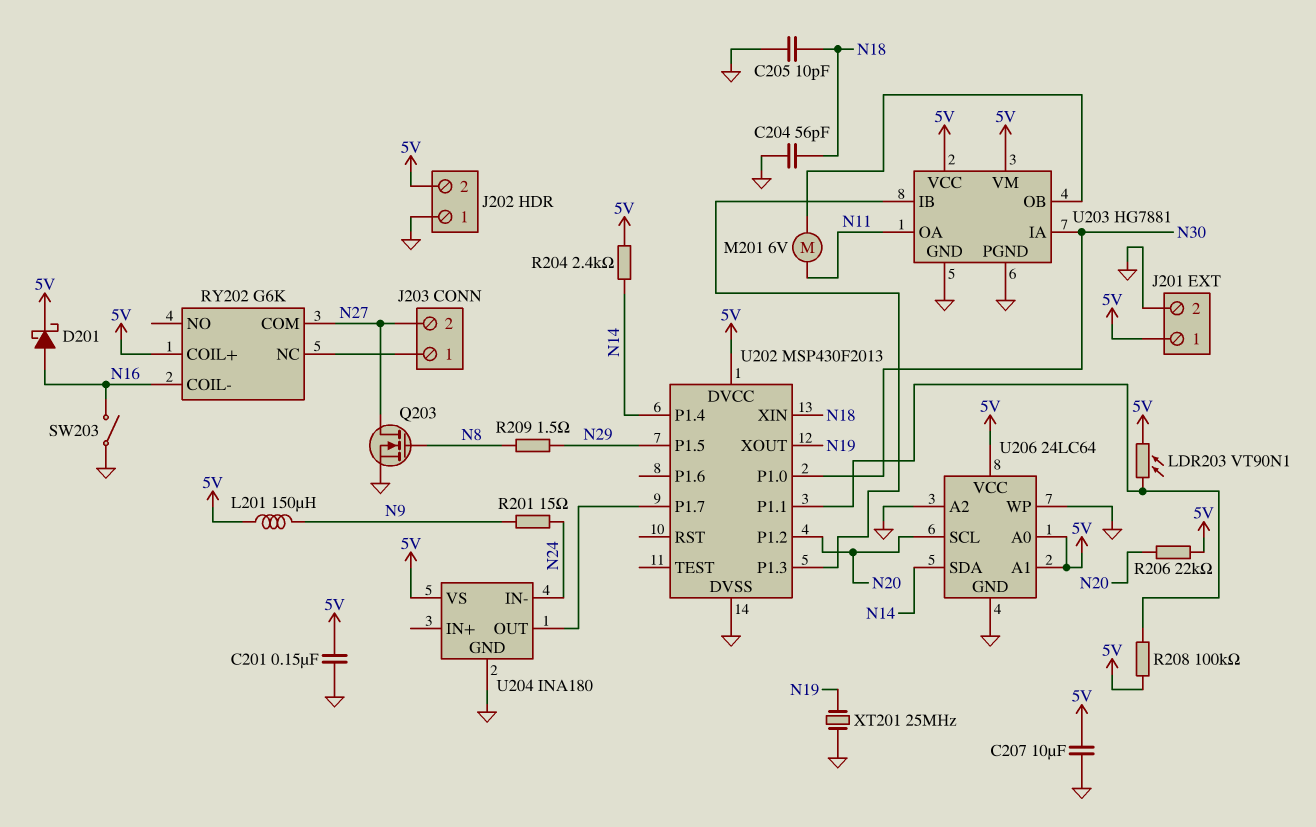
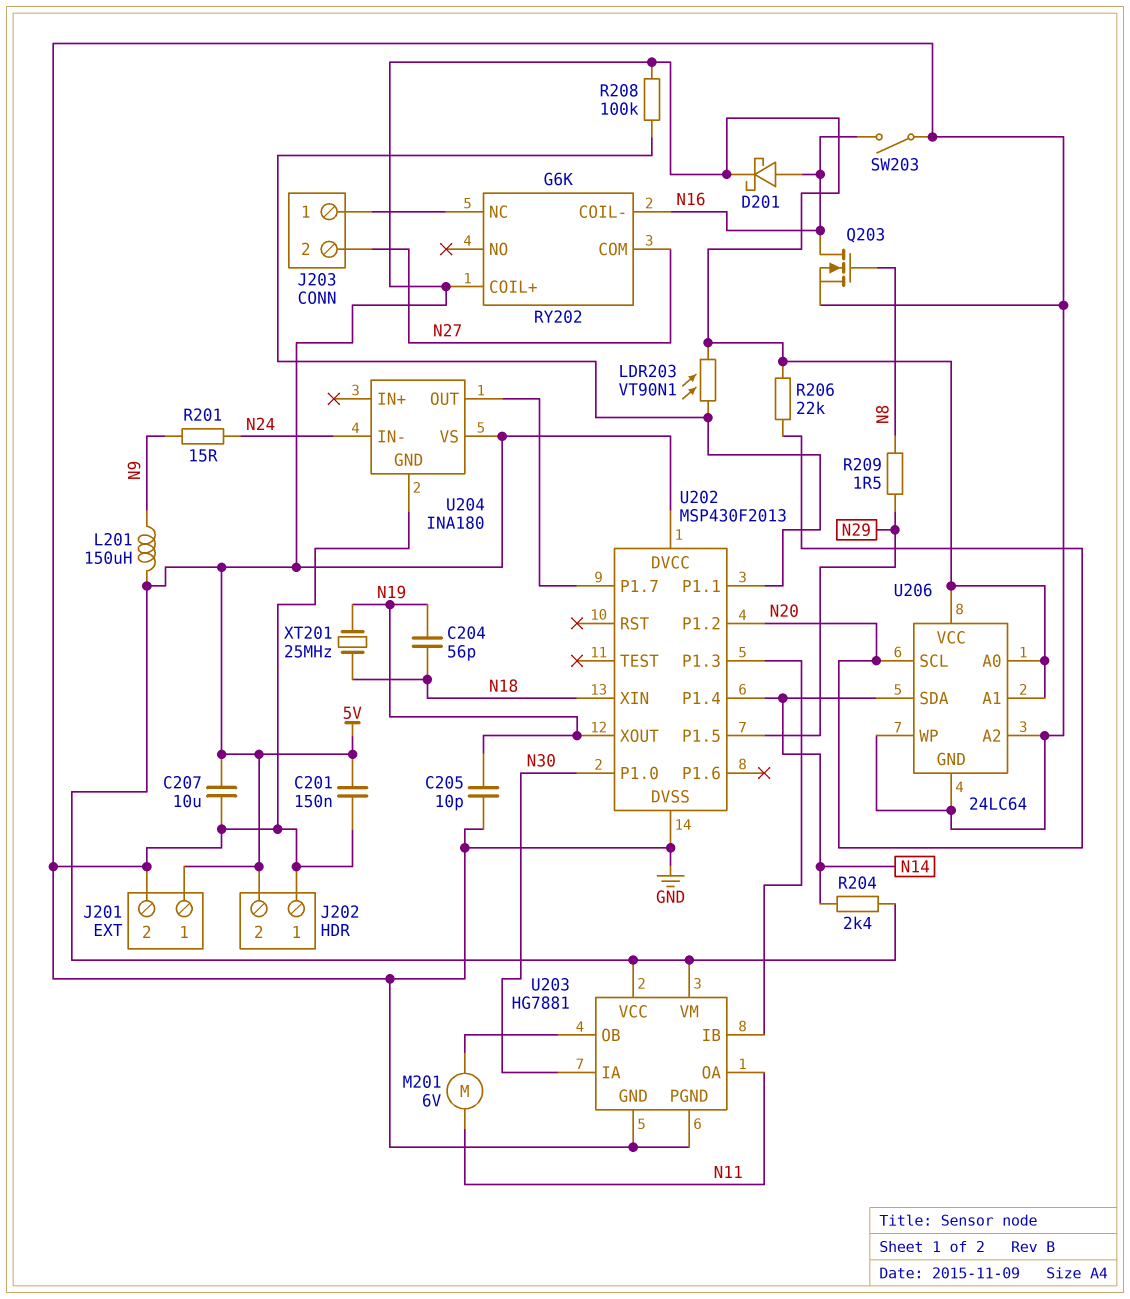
C204: 56pF (GND, N18) -> 56pF (N18, N19)
C205: 10pF (GND, N18) -> 10pF (GND, N19)
Q203: NMOS (G N8, D N27, S GND) -> NMOS (G N8, D N16, S GND)
XT201: 25MHz (GND, N19) -> 25MHz (N18, N19)

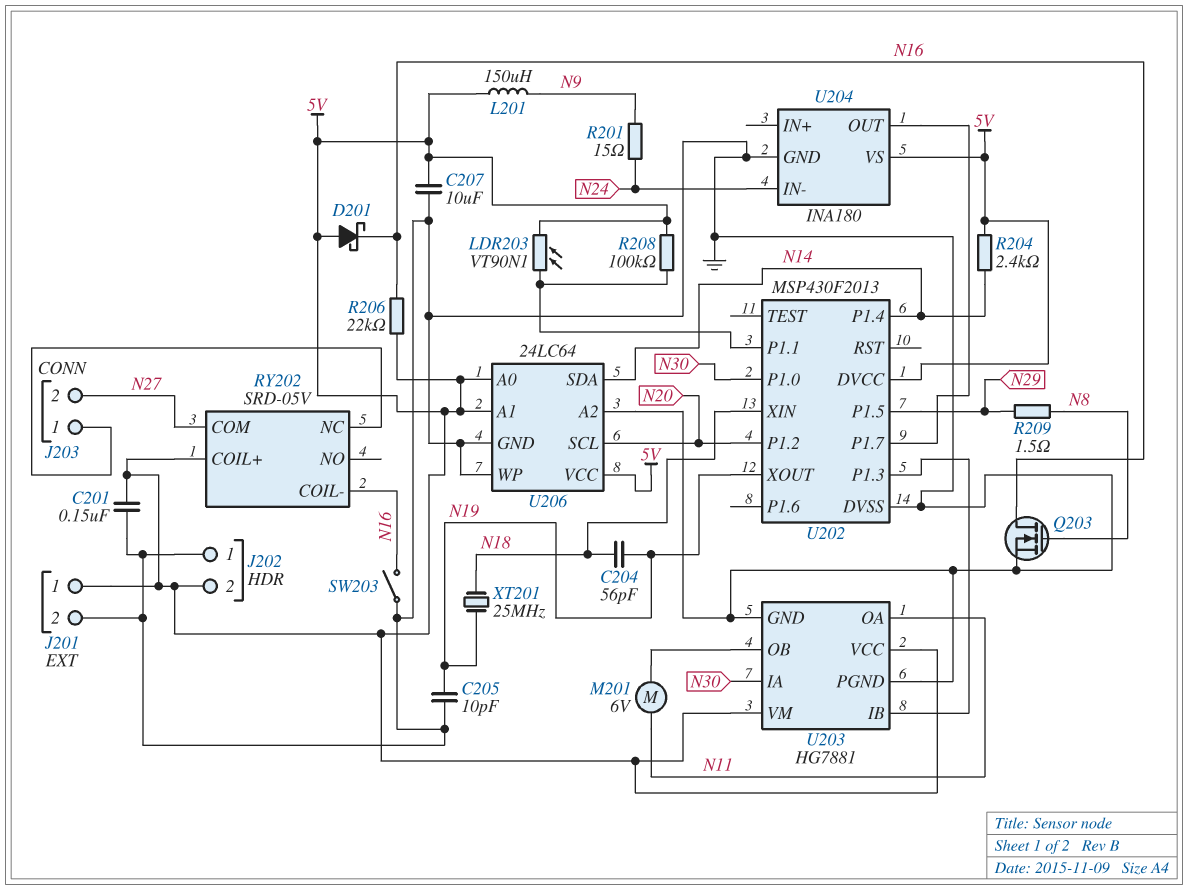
D201: schottky (A N16, K 5V) -> schottky (A 5V, K N16)
R206: 22k (5V, N20) -> 22k (5V, N16)
RY202: G6K -> SRD-05V

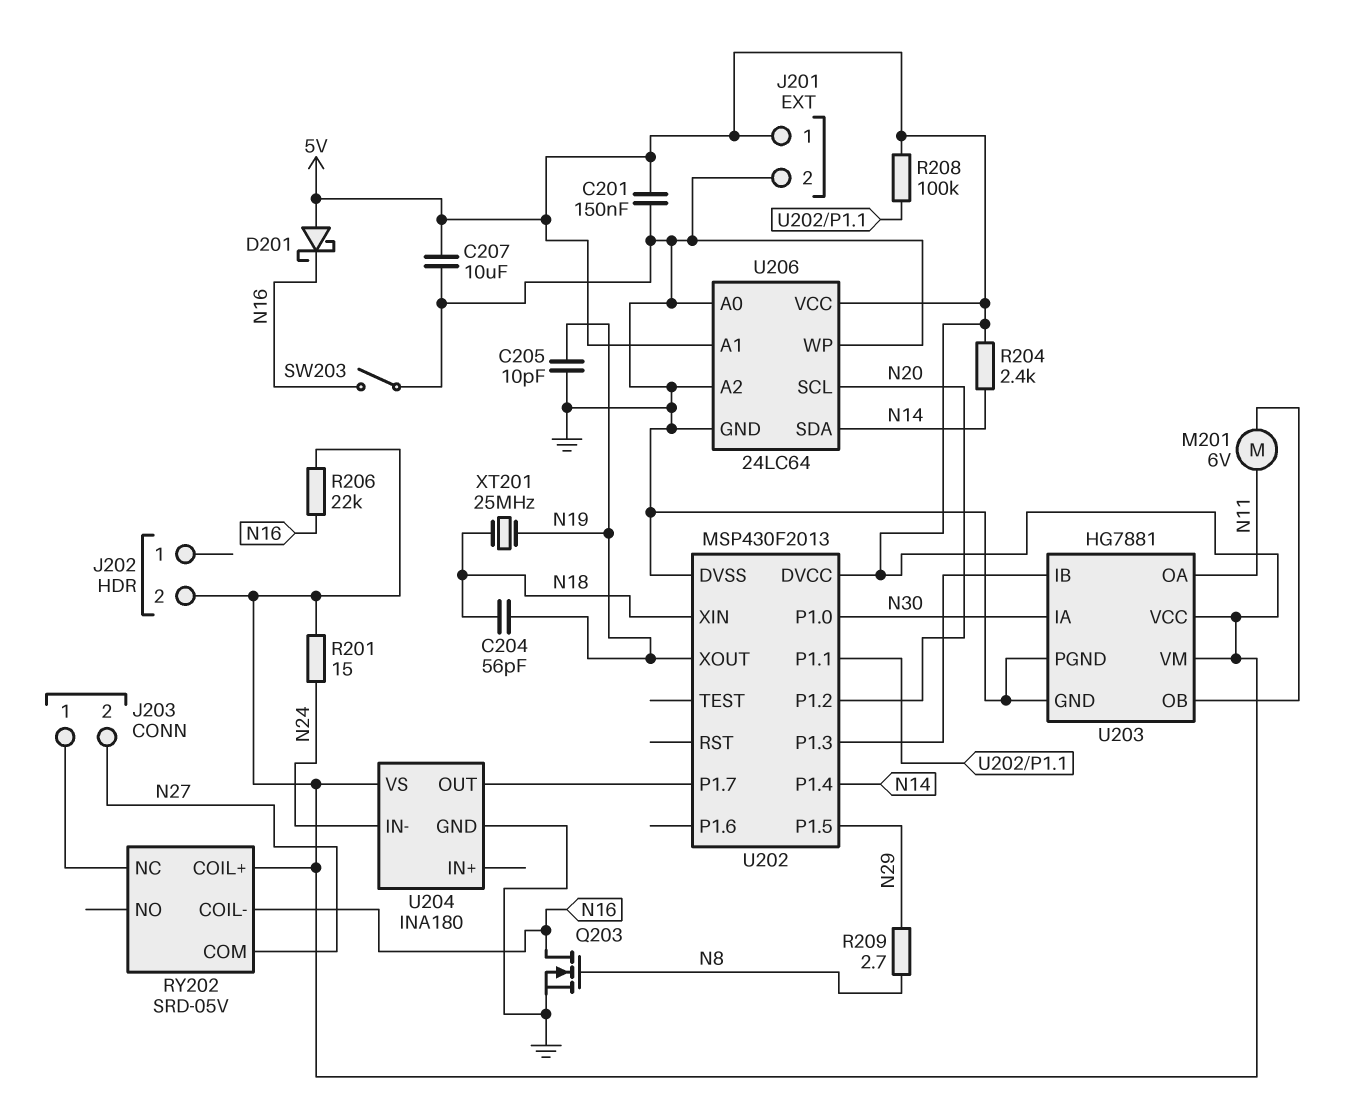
J202 pin 1: GND -> none
L201: 150uH (5V, N9) -> none
LDR203: VT90N1 (5V, U202/P1.1) -> none
R201: 15 (N9, N24) -> 15 (5V, N24)
R209: 1.5 (N8, N29) -> 2.7 (N8, N29)
U206 pin A0: 5V -> GND

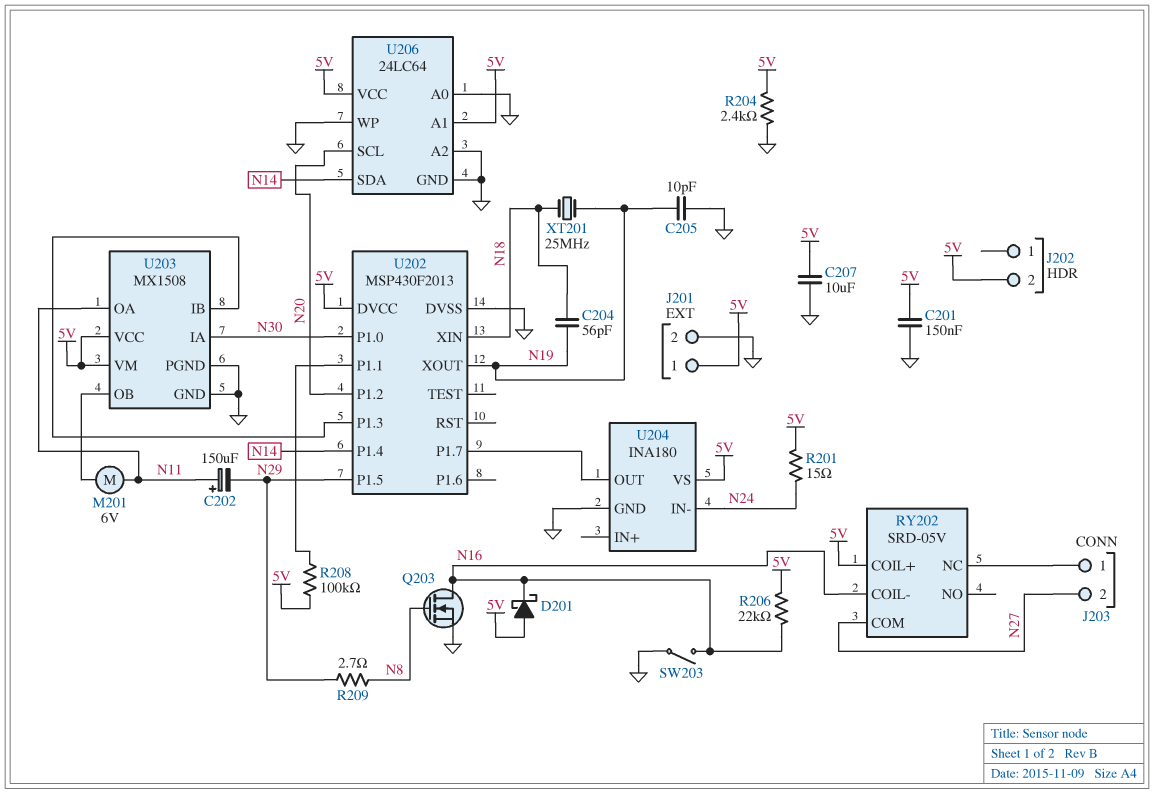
C202: none -> 150uF (plus N11, minus N29)
R204: 2.4k (5V, N14) -> 2.4k (5V, GND)
U203: HG7881 -> MX1508

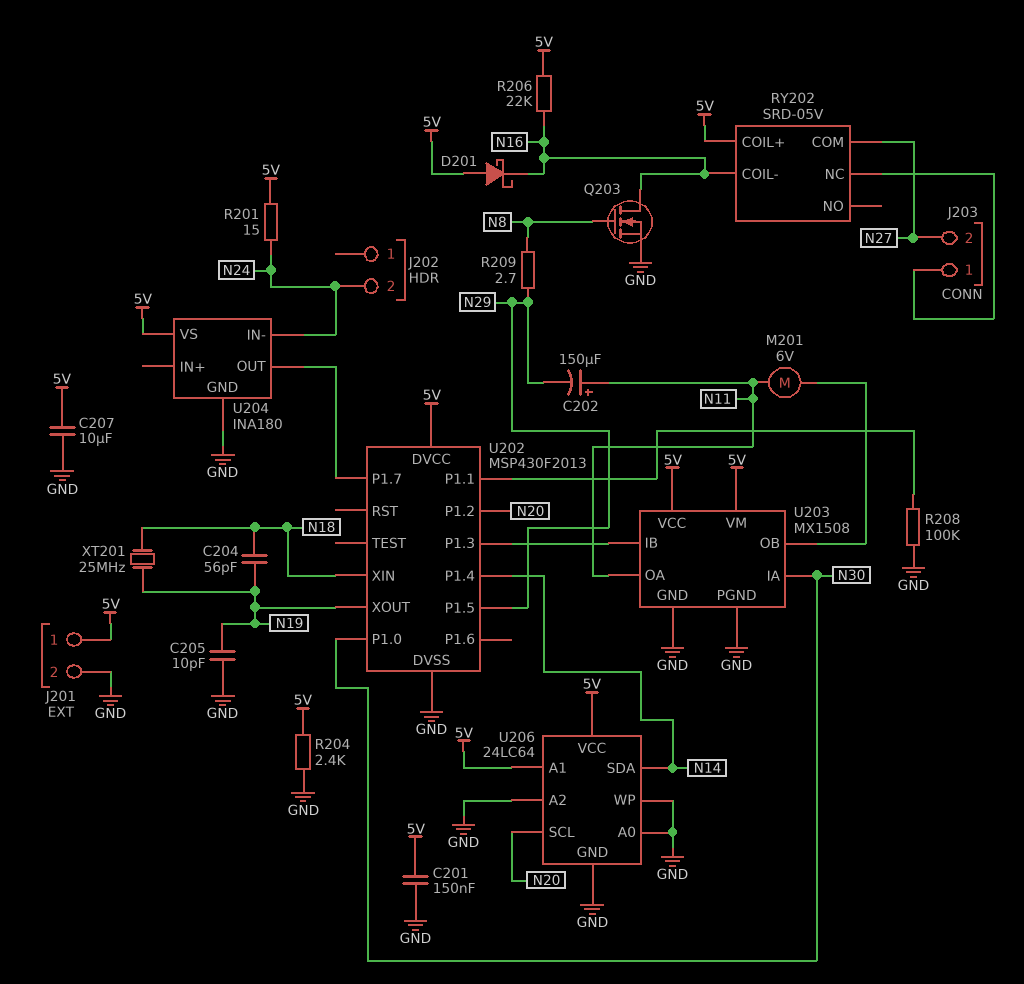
J202 pin 2: 5V -> N24
R208: 100k (5V, U202/P1.1) -> 100k (GND, U202/P1.1)
SW203: switch (GND, N16) -> none

